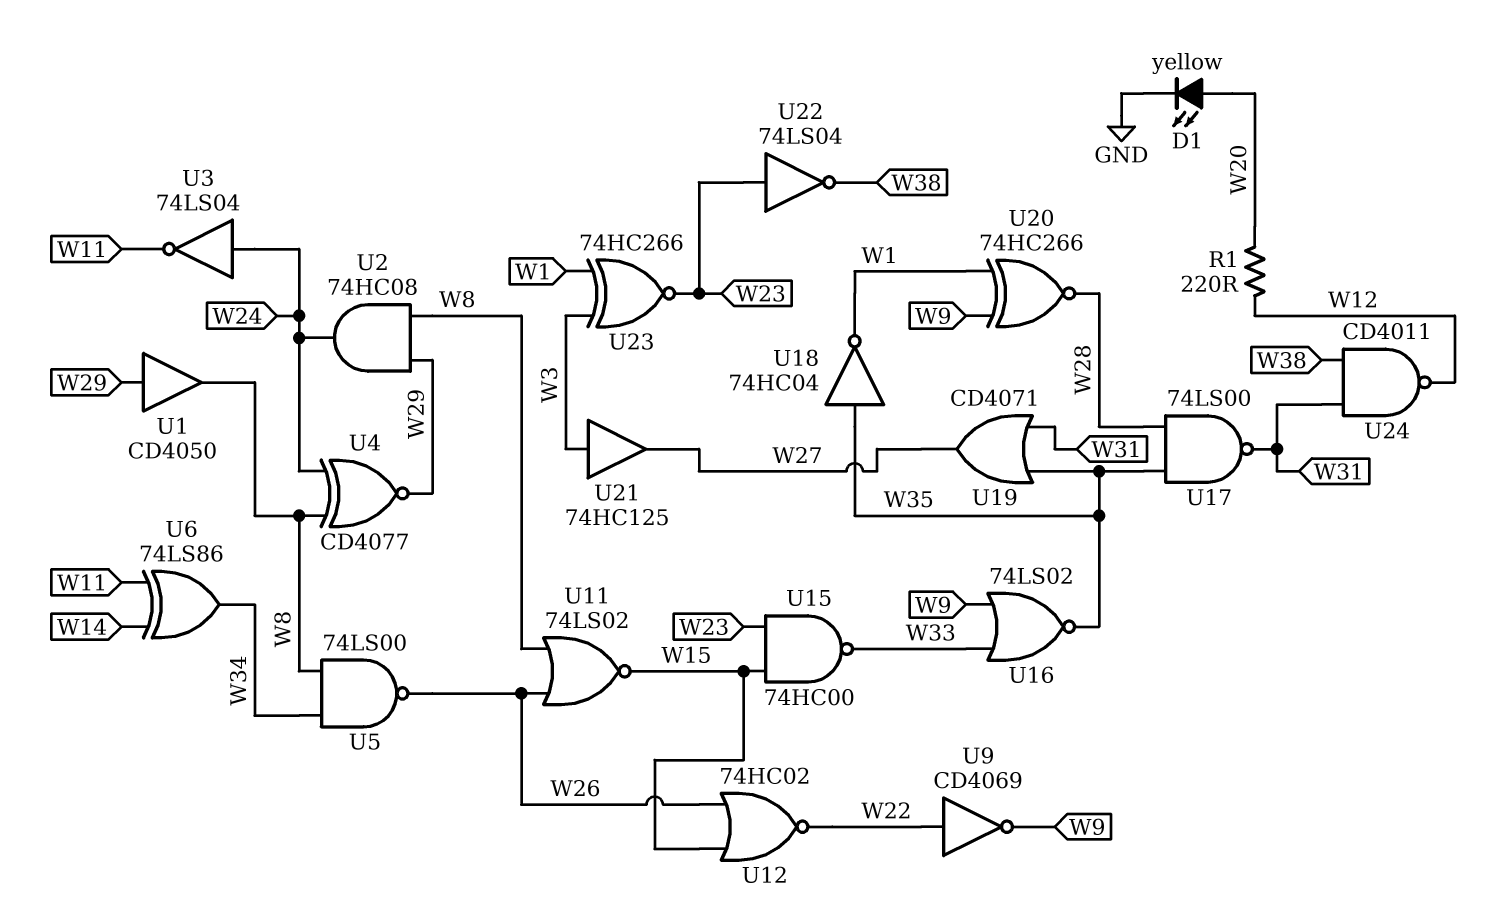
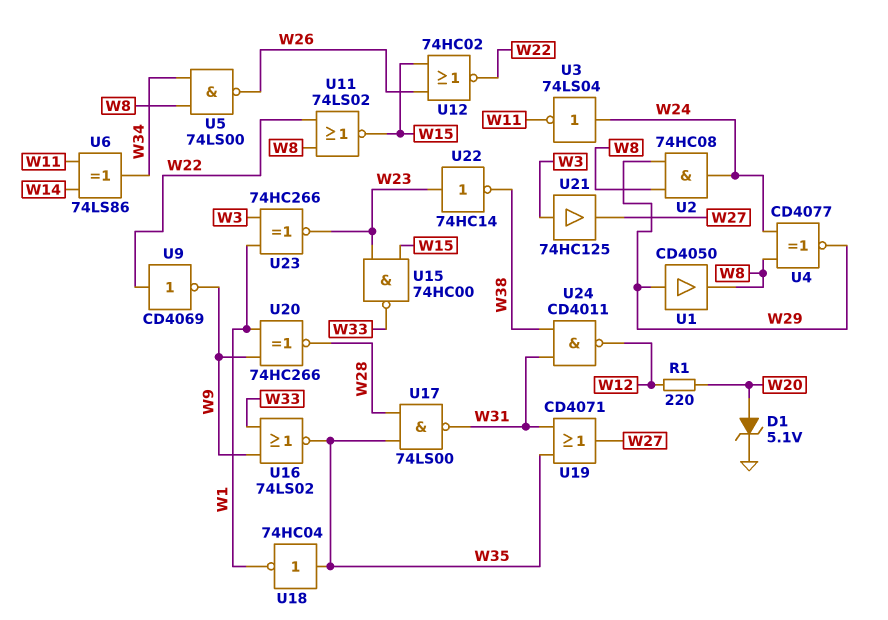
D1: LED yellow (A W20, K GND) -> zener 5.1V (A W20, K GND)
U11: NOR 74LS02 (in W8, in W26, out W15) -> NOR 74LS02 (in W8, in W22, out W15)
U22: NOT 74LS04 (in W23, out W38) -> NOT 74HC14 (in W23, out W38)

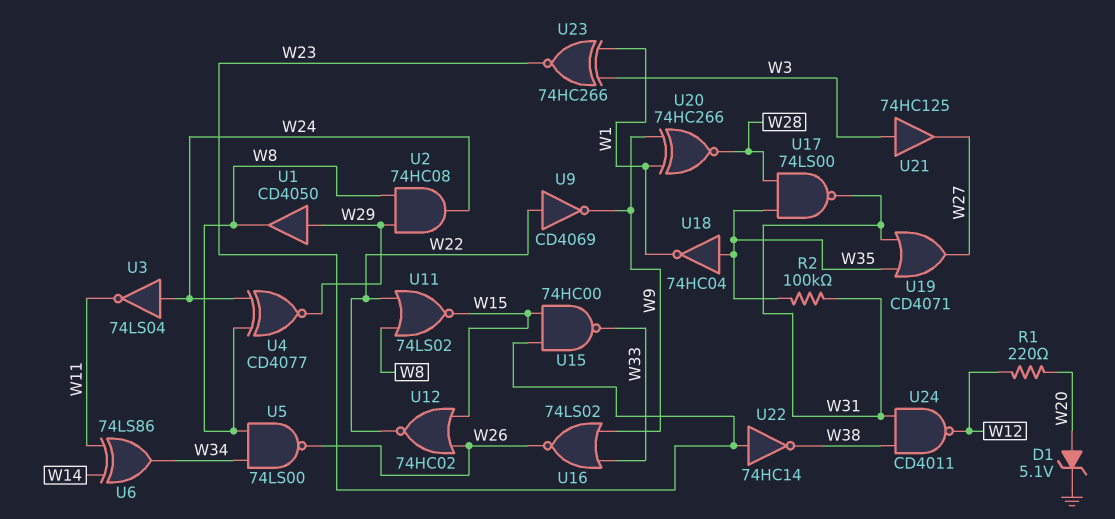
R2: none -> 100k (W31, W35)
U16: NOR 74LS02 (in W9, in W33, out W35) -> NOR 74LS02 (in W9, in W33, out W26)

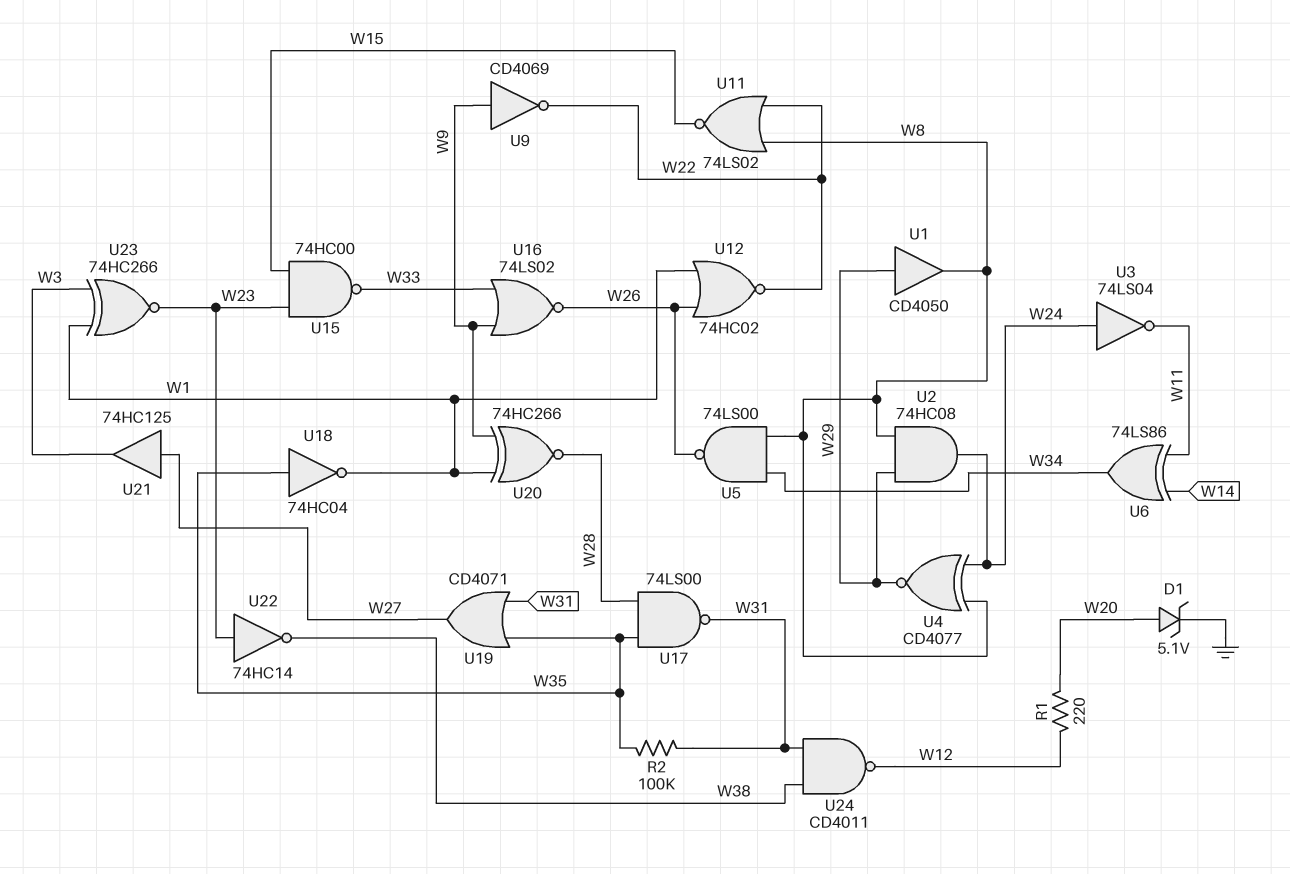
U9: NOT CD4069 (in W22, out W9) -> NOT CD4069 (in W9, out W22)
U12: NOR 74HC02 (in W15, in W26, out W22) -> NOR 74HC02 (in W1, in W26, out W22)
U21: buffer 74HC125 (in W3, out W27) -> buffer 74HC125 (in W27, out W3)

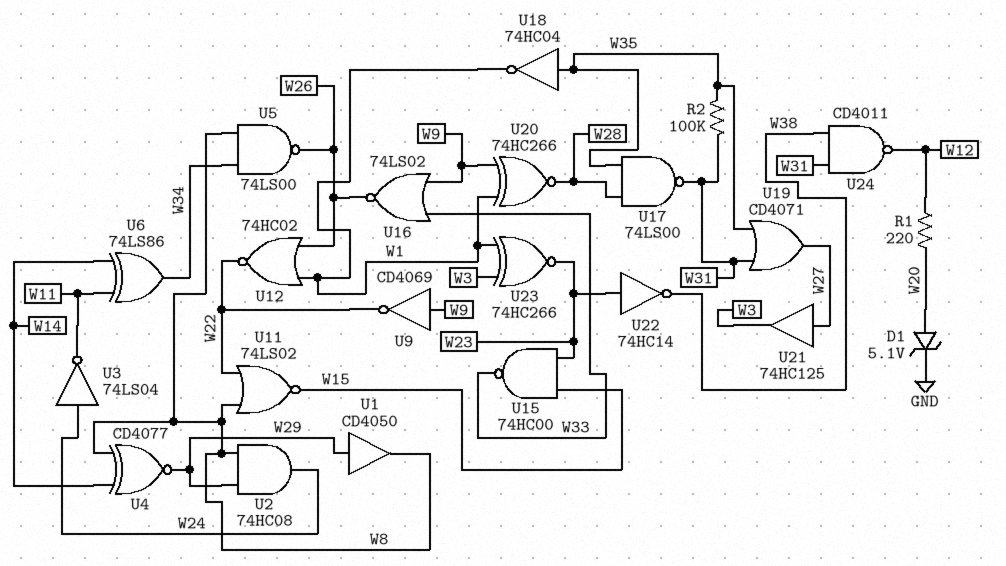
U4: XNOR CD4077 (in W8, in W24, out W29) -> XNOR CD4077 (in W8, in W14, out W29)

